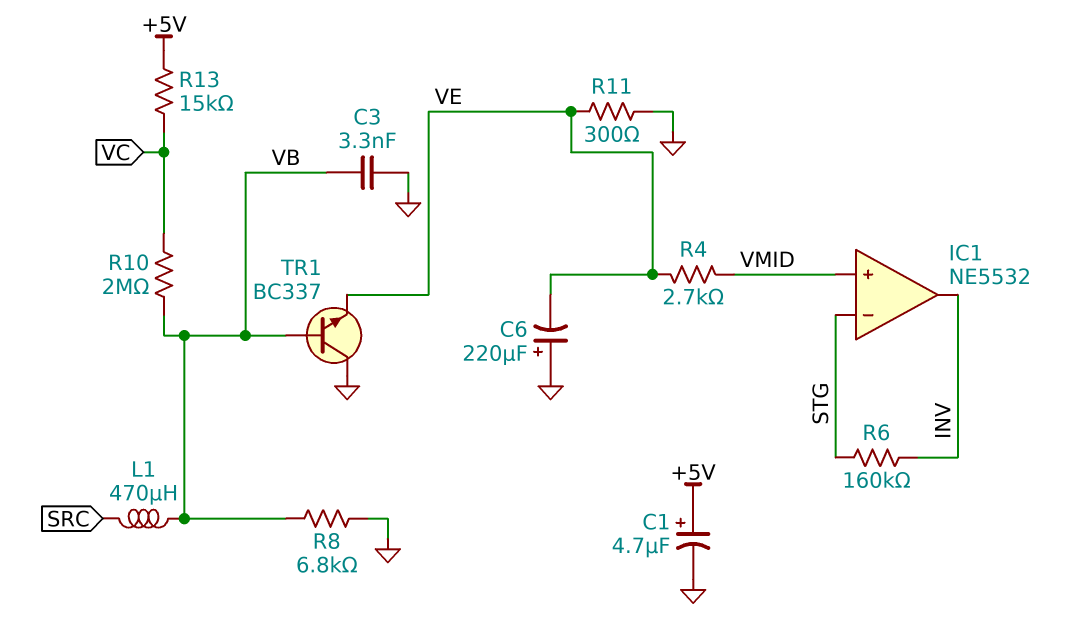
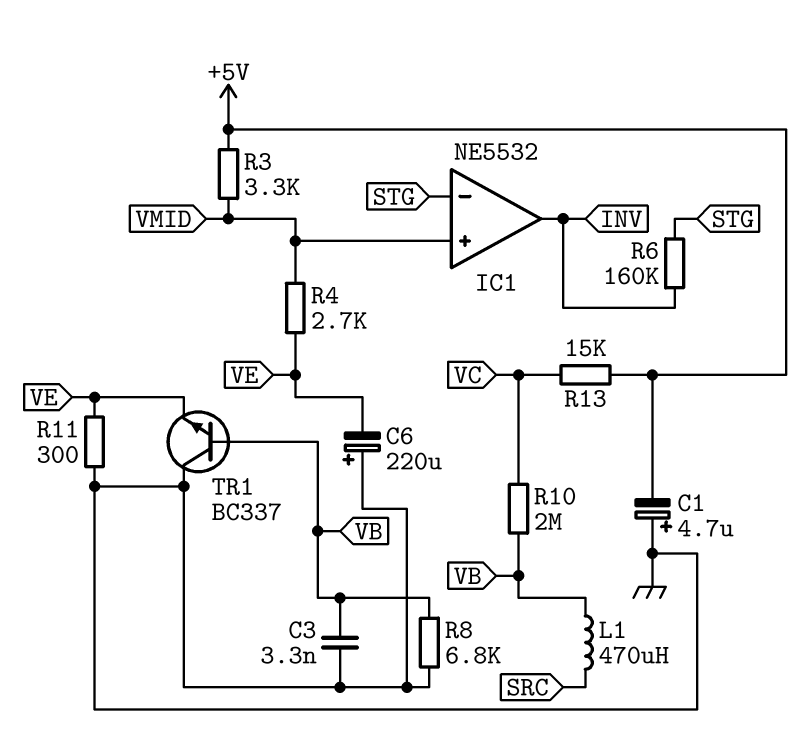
C1: 4.7uF (plus +5V, minus GND) -> 4.7uF (plus GND, minus +5V)
R3: none -> 3.3k (+5V, VMID)

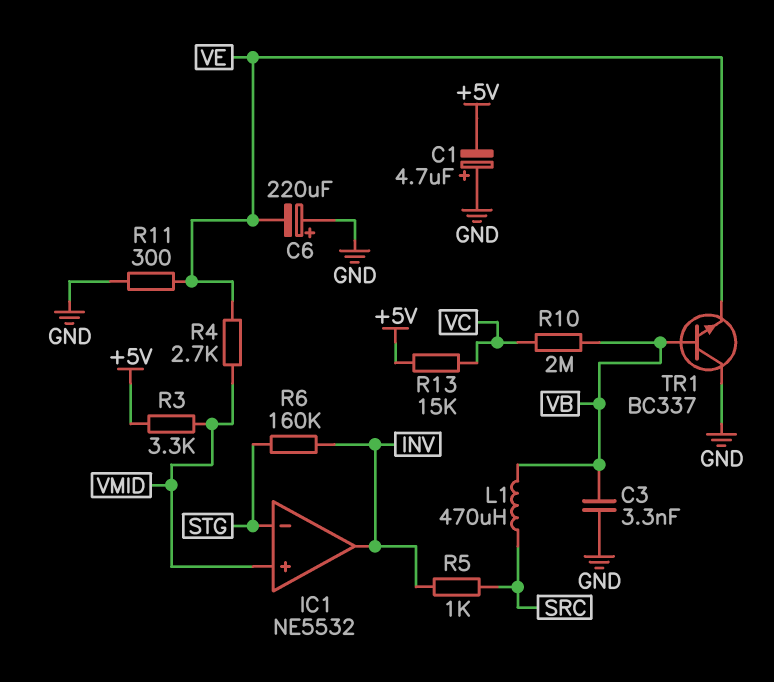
R5: none -> 1k (INV, SRC)
R8: 6.8k (GND, VB) -> none

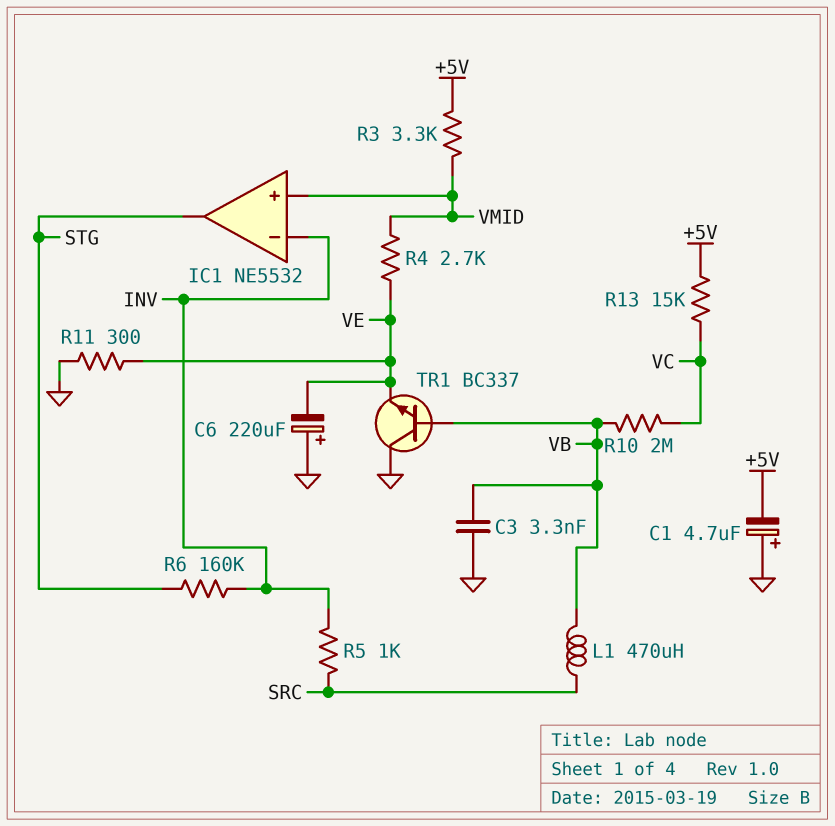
IC1 pin in-: STG -> INV
IC1 pin out: INV -> STG

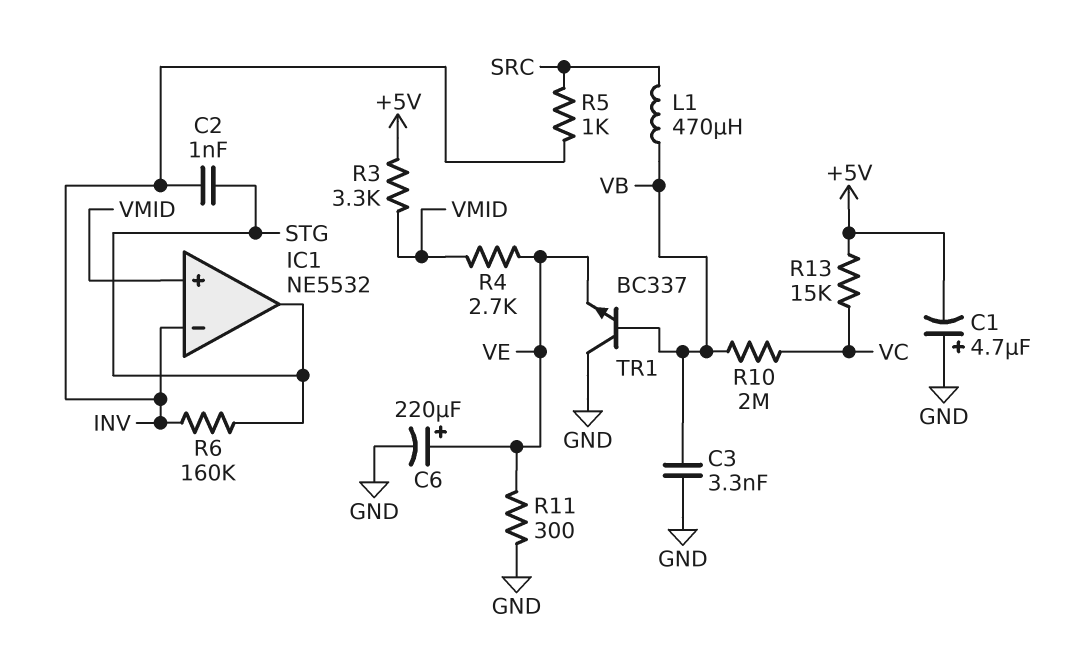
C2: none -> 1nF (INV, STG)
C6: 220uF (plus GND, minus VE) -> 220uF (plus VE, minus GND)

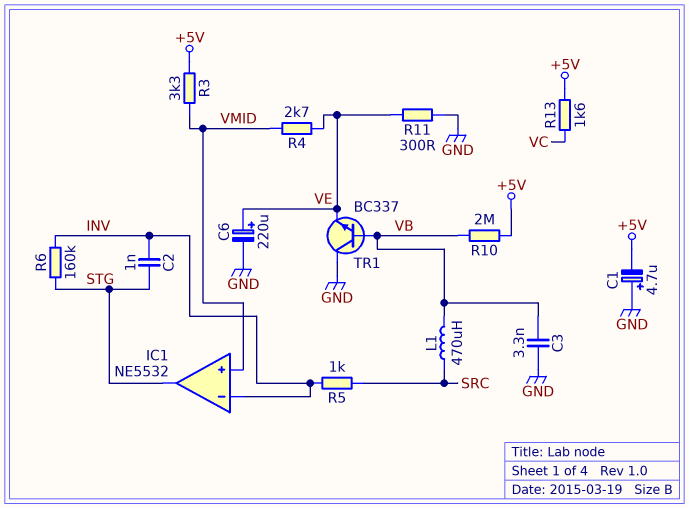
R10: 2M (VB, VC) -> 2M (+5V, VB)
R13: 15k (+5V, VC) -> 1.6k (+5V, VC)

